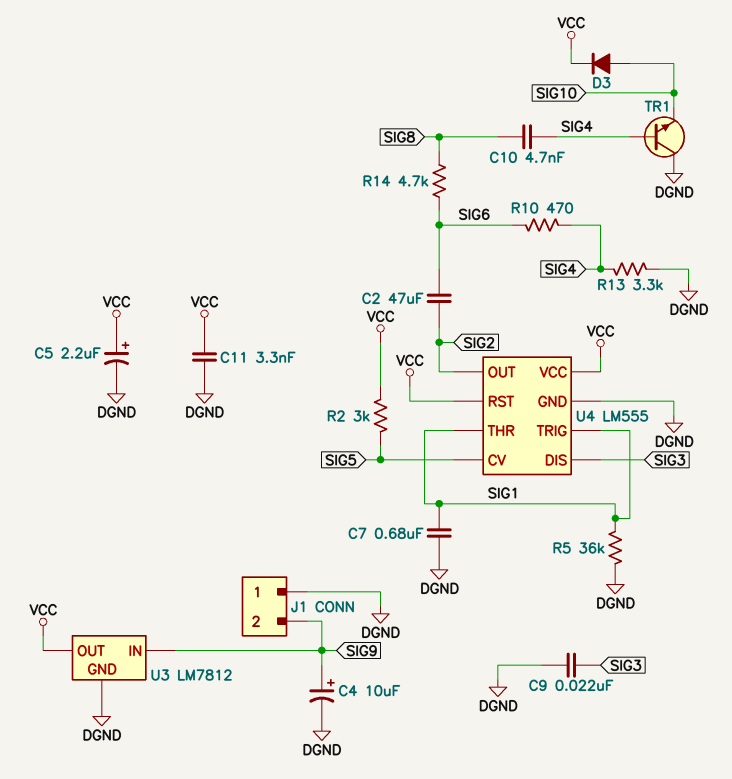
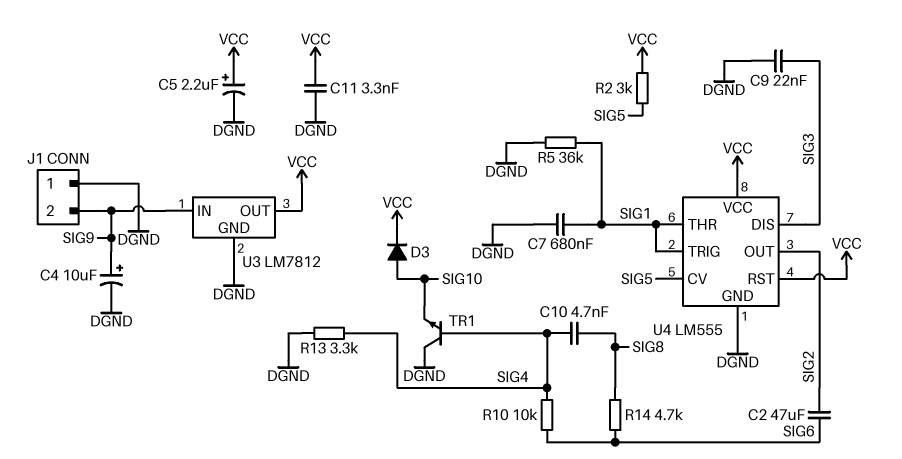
R10: 470 (SIG4, SIG6) -> 10k (SIG4, SIG6)

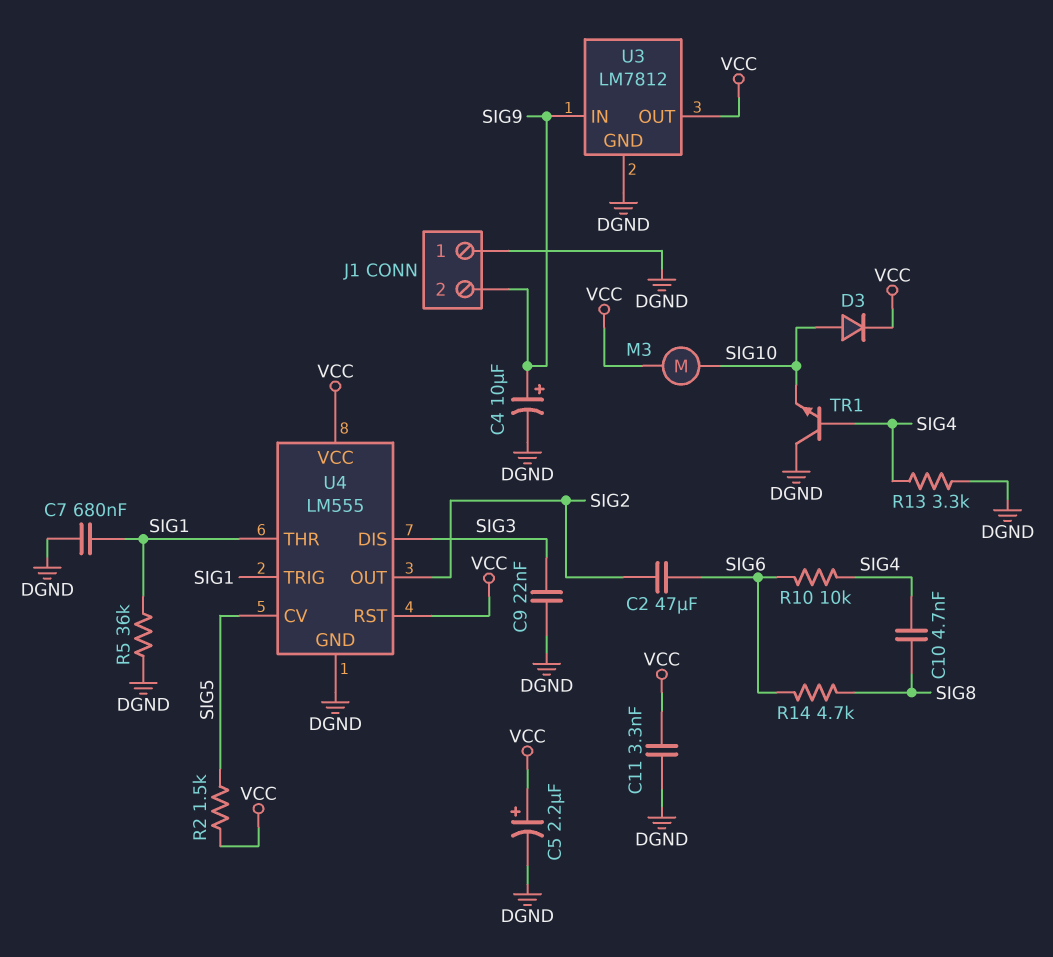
M3: none -> motor (SIG10, VCC)
R2: 3k (SIG5, VCC) -> 1.5k (SIG5, VCC)

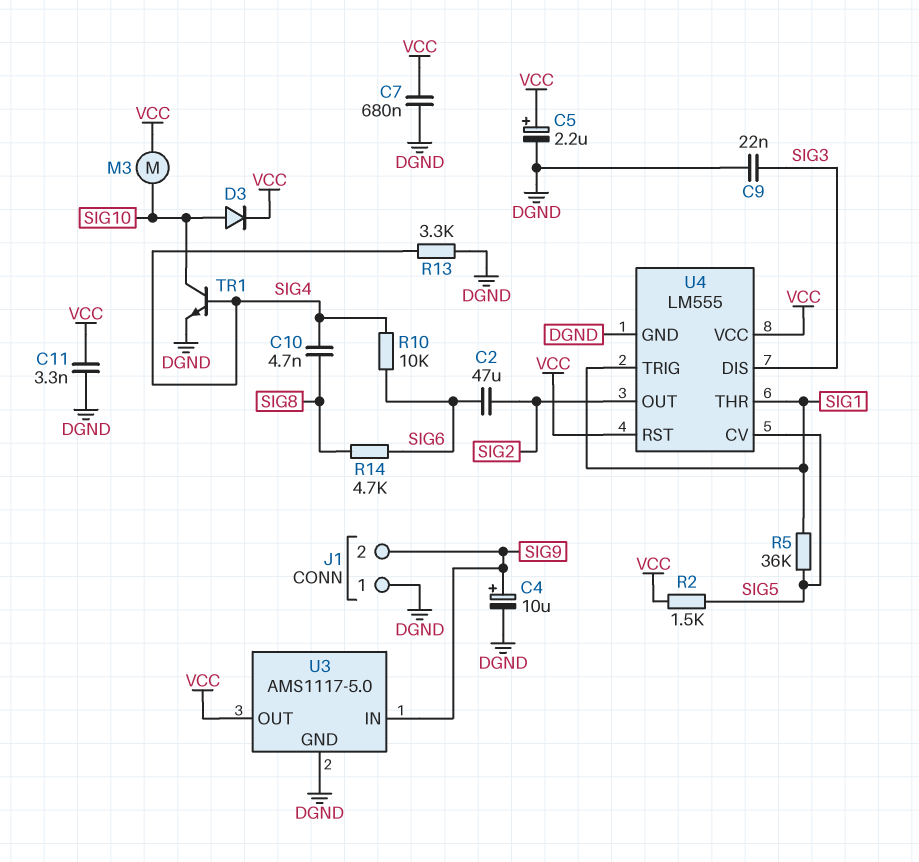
C7: 680nF (DGND, SIG1) -> 680nF (DGND, VCC)
R5: 36k (DGND, SIG1) -> 36k (SIG1, SIG5)
TR1: NPN (B SIG4, C DGND, E SIG10) -> NPN (B SIG4, C SIG10, E DGND)
U3: LM7812 -> AMS1117-5.0

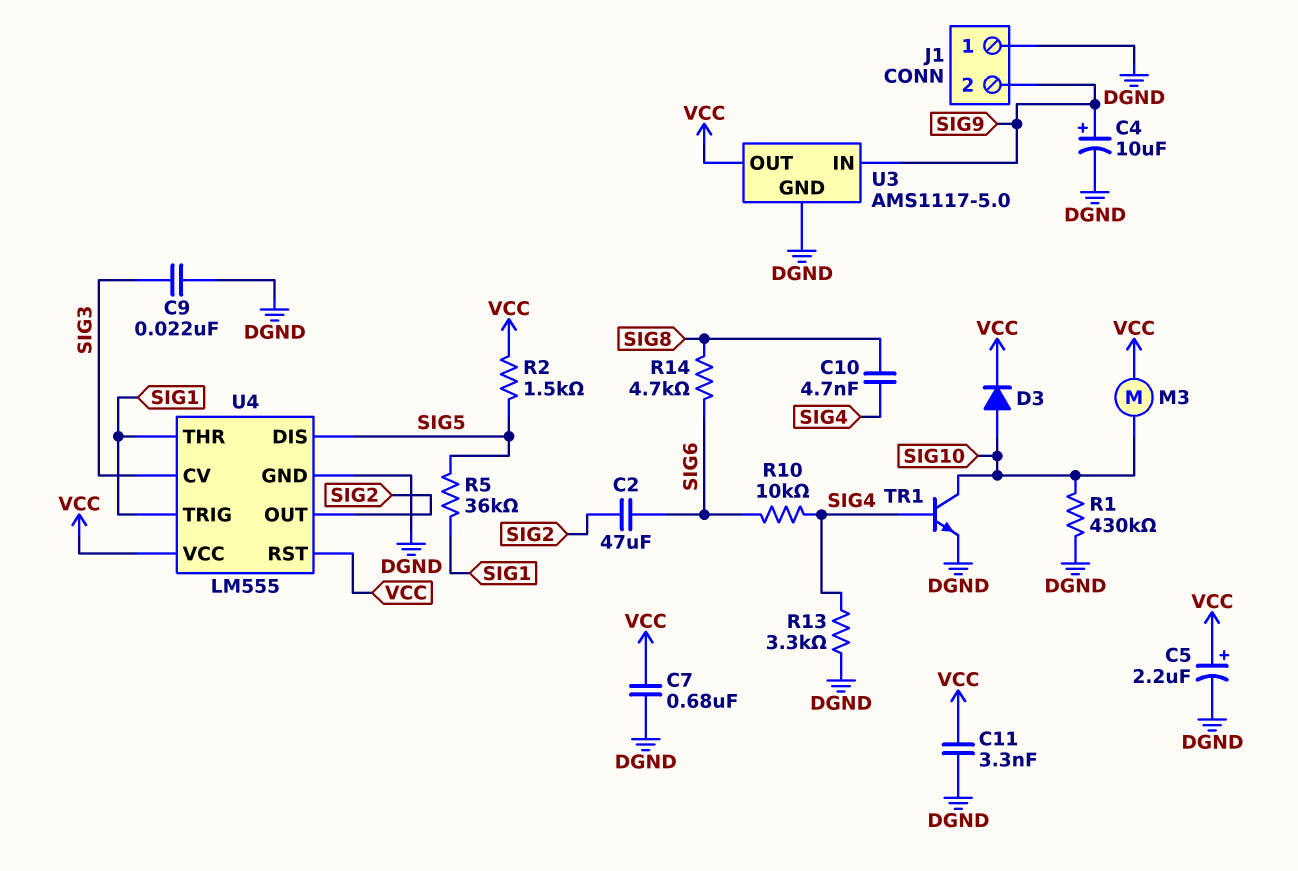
R1: none -> 430k (DGND, SIG10)
U4 pin CV: SIG5 -> SIG3
U4 pin DIS: SIG3 -> SIG5

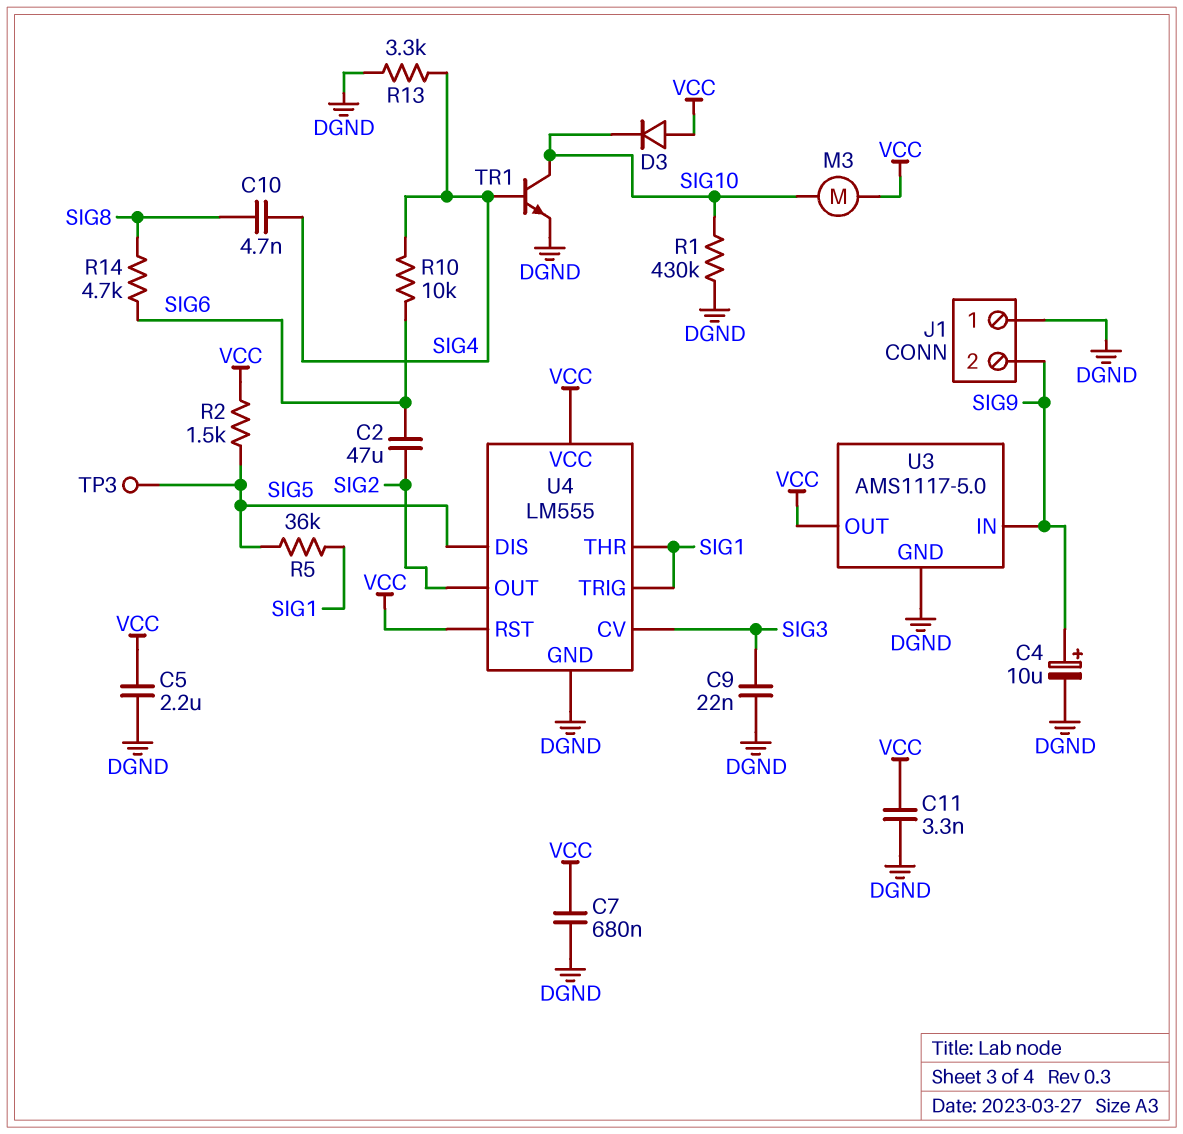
C5: 2.2uF (plus VCC, minus DGND) -> 2.2uF (DGND, VCC)
D3: diode (A SIG10, K VCC) -> diode (A VCC, K SIG10)
TP3: none -> test point (SIG5)

